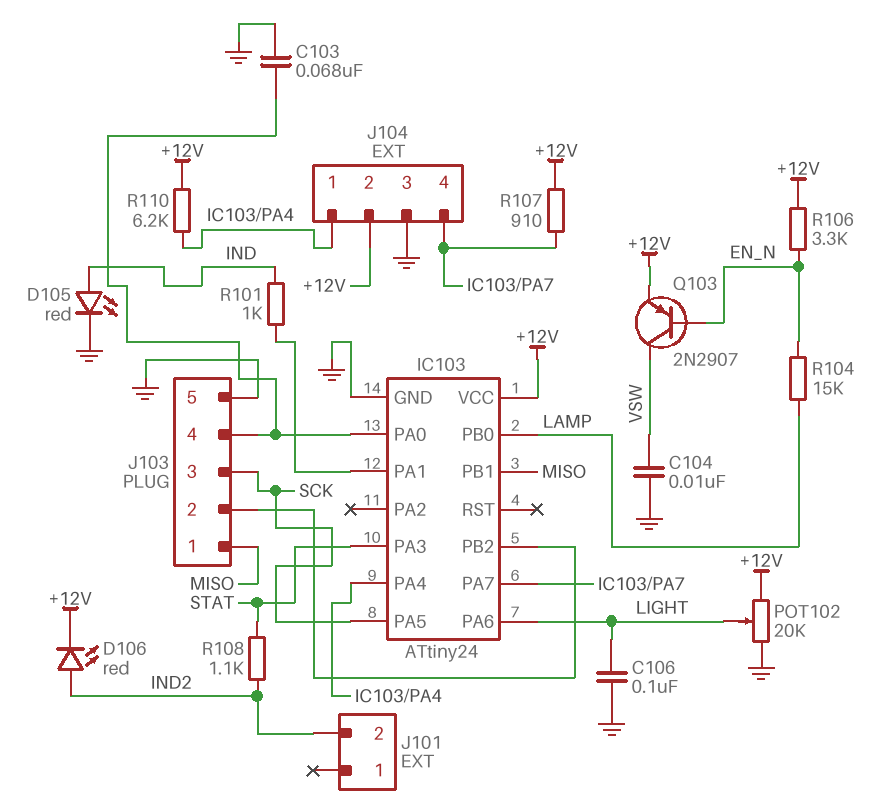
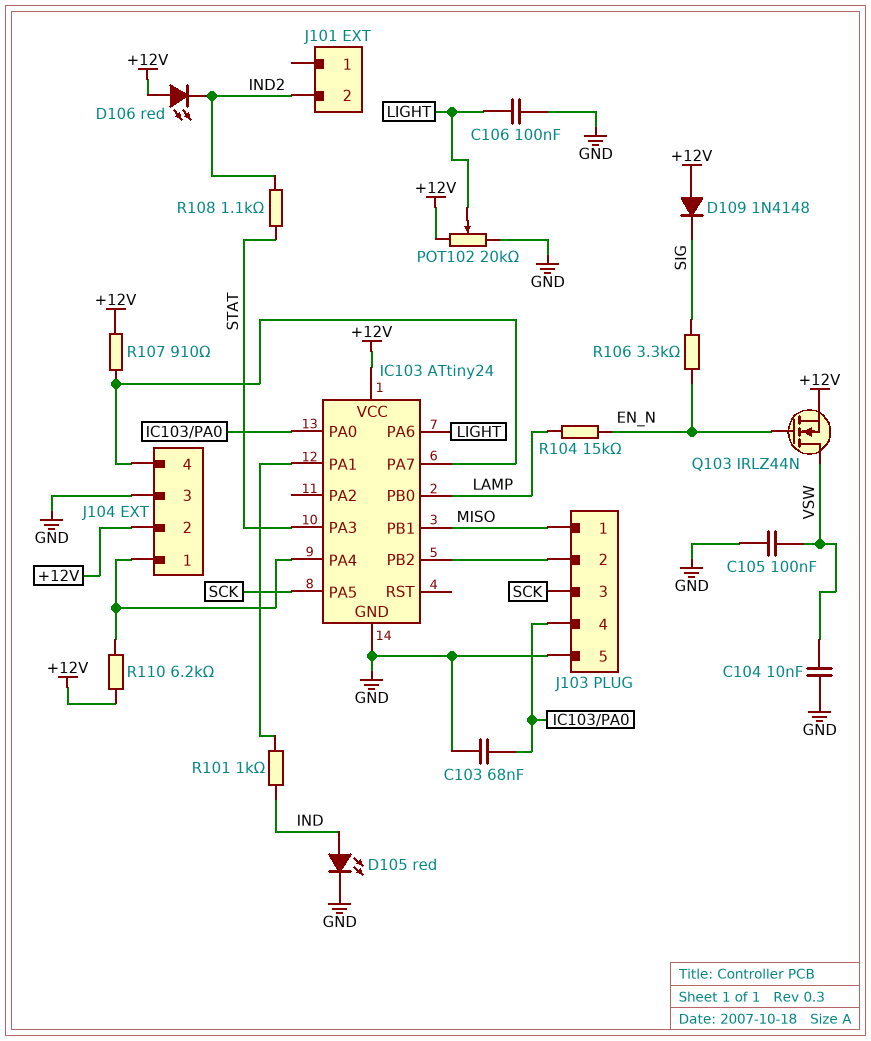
C105: none -> 100nF (GND, VSW)
D106: LED red (A IND2, K +12V) -> LED red (A +12V, K IND2)
D109: none -> diode 1N4148 (A +12V, K SIG)
Q103: PNP 2N2907 (B EN_N, C VSW, E +12V) -> NMOS IRLZ44N (G EN_N, D VSW, S +12V)
R106: 3.3k (+12V, EN_N) -> 3.3k (EN_N, SIG)

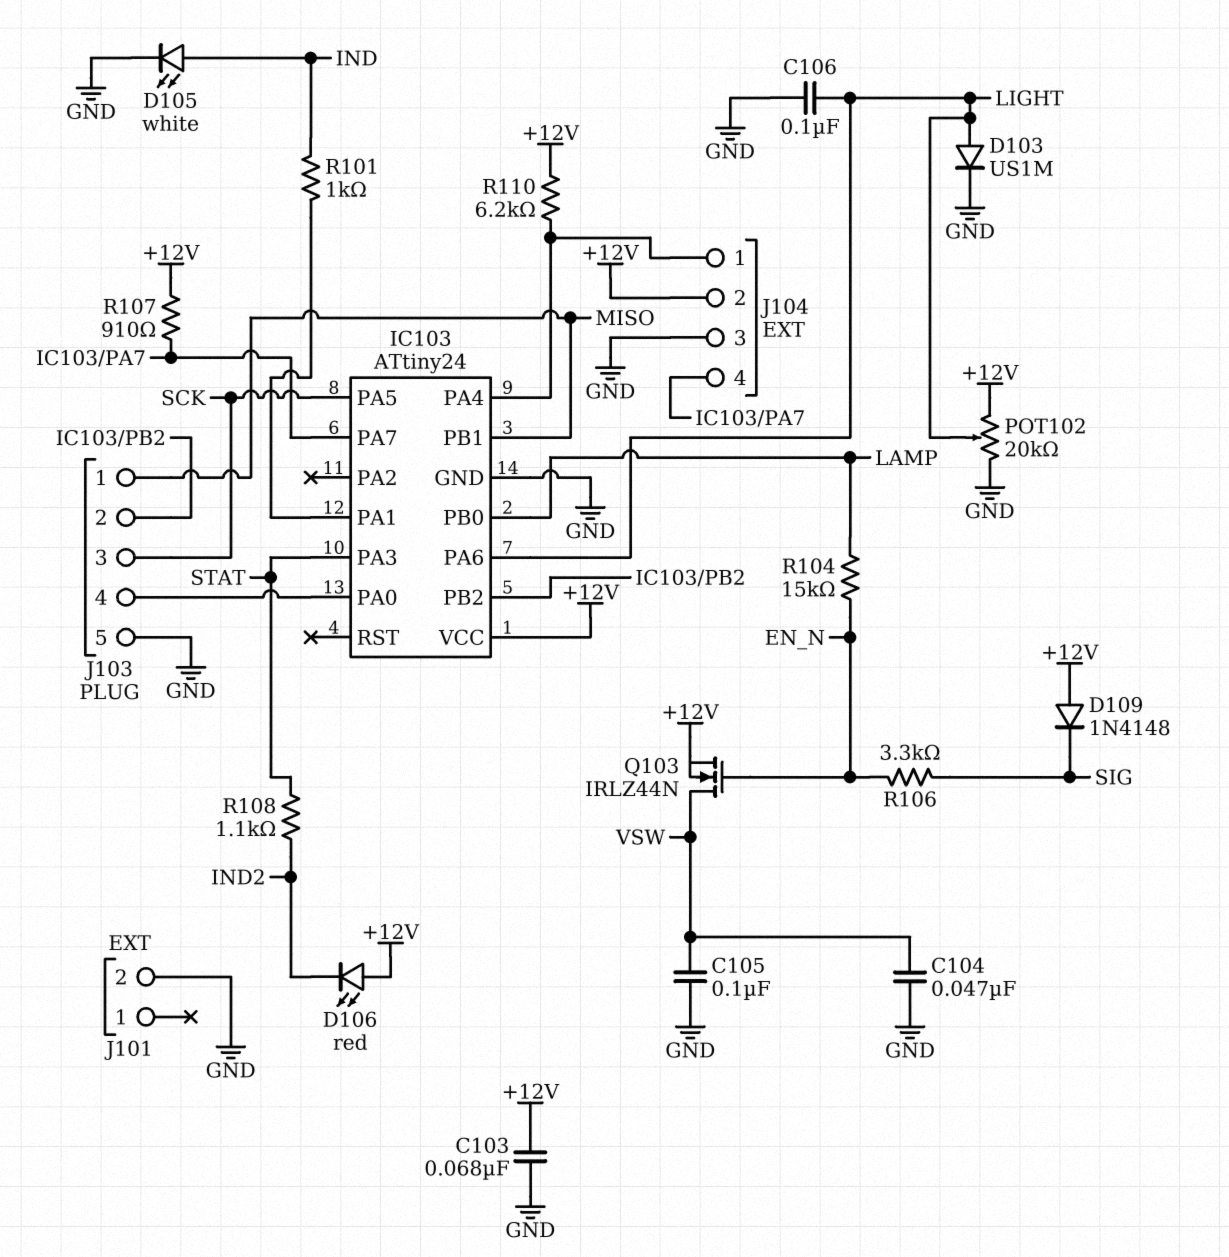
C103: 68nF (GND, IC103/PA0) -> 68nF (+12V, GND)
C104: 10nF (GND, VSW) -> 47nF (GND, VSW)
D103: none -> diode US1M (A LIGHT, K GND)
D105: LED red (A IND, K GND) -> LED white (A IND, K GND)
J101 pin 2: IND2 -> GND

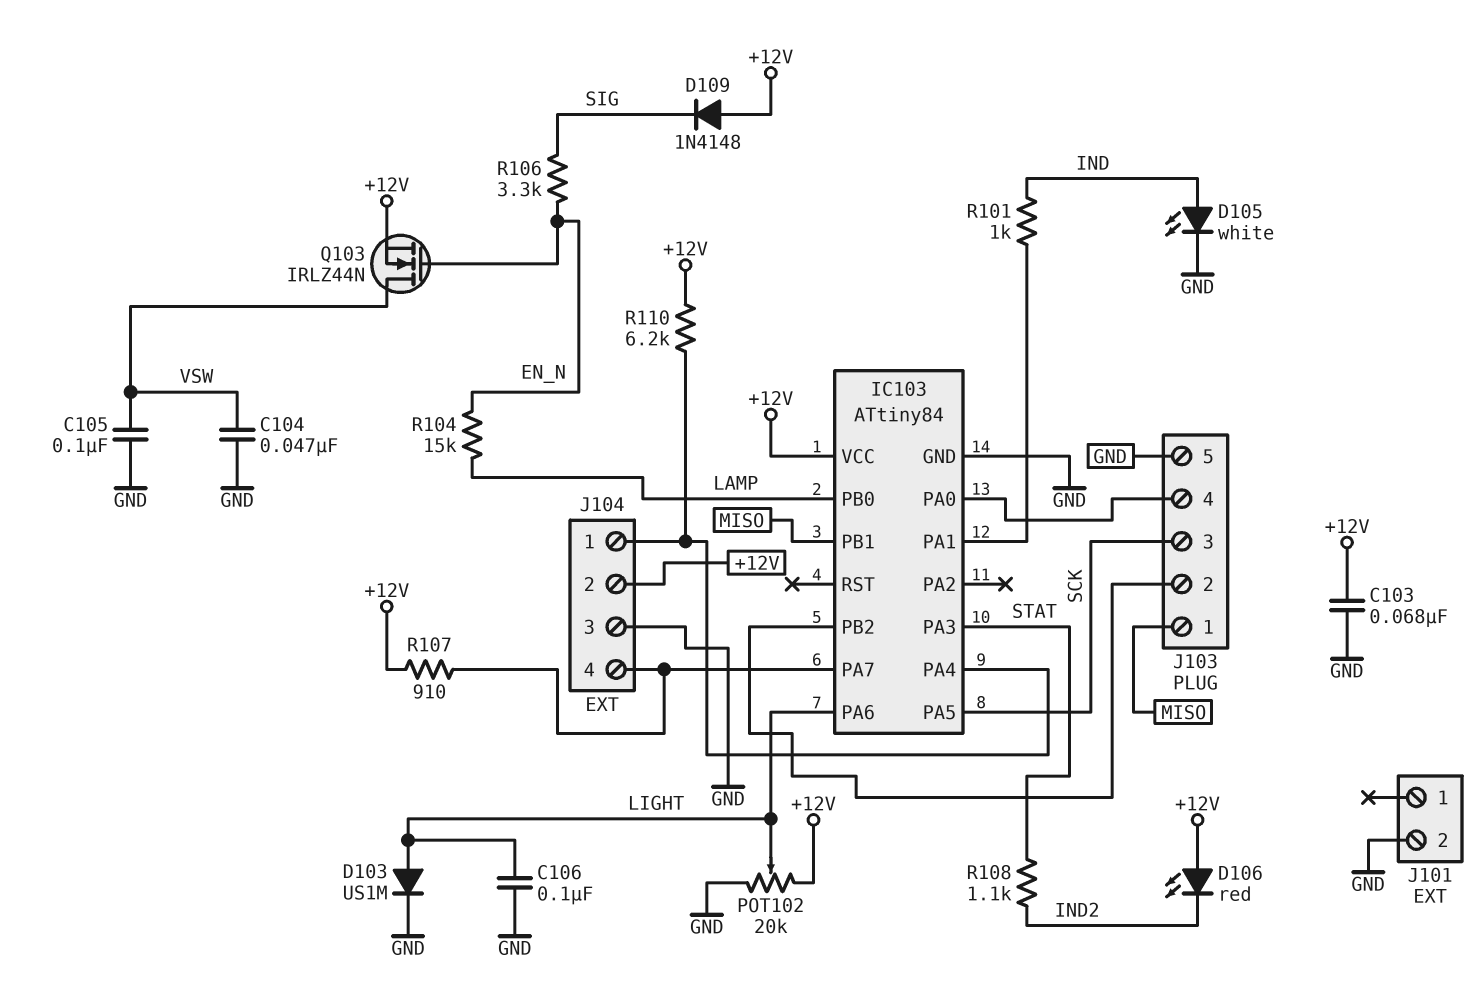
IC103: ATtiny24 -> ATtiny84

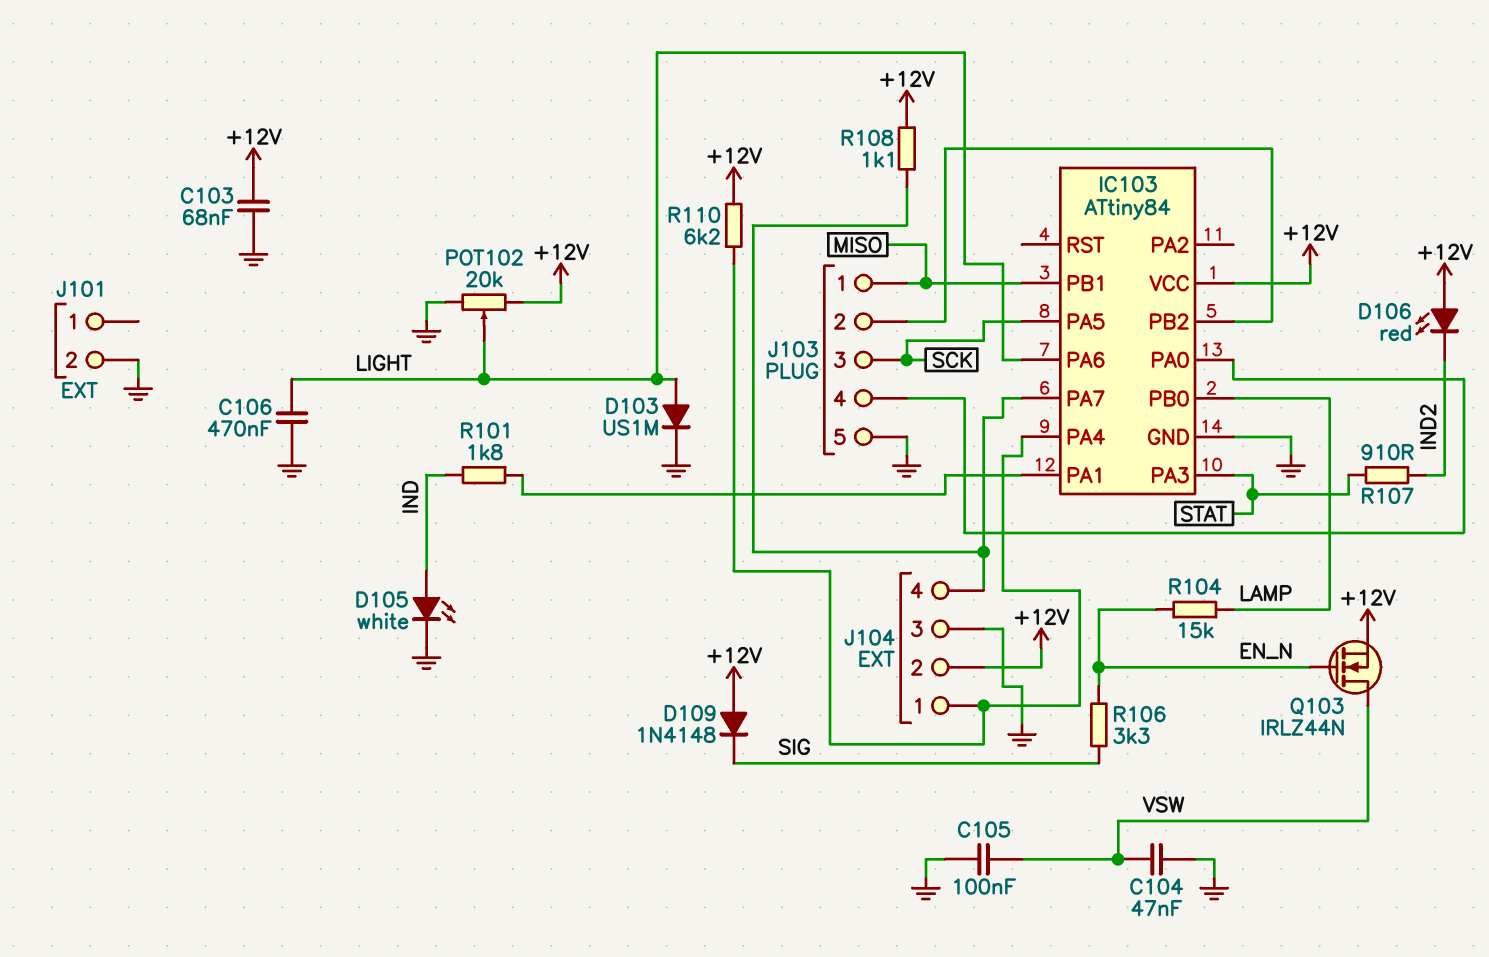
C106: 100nF (GND, LIGHT) -> 470nF (GND, LIGHT)
R101: 1k (IC103/PA1, IND) -> 1.8k (IC103/PA1, IND)
R107: 910 (+12V, IC103/PA7) -> 910 (IND2, STAT)
R108: 1.1k (IND2, STAT) -> 1.1k (+12V, IC103/PA7)

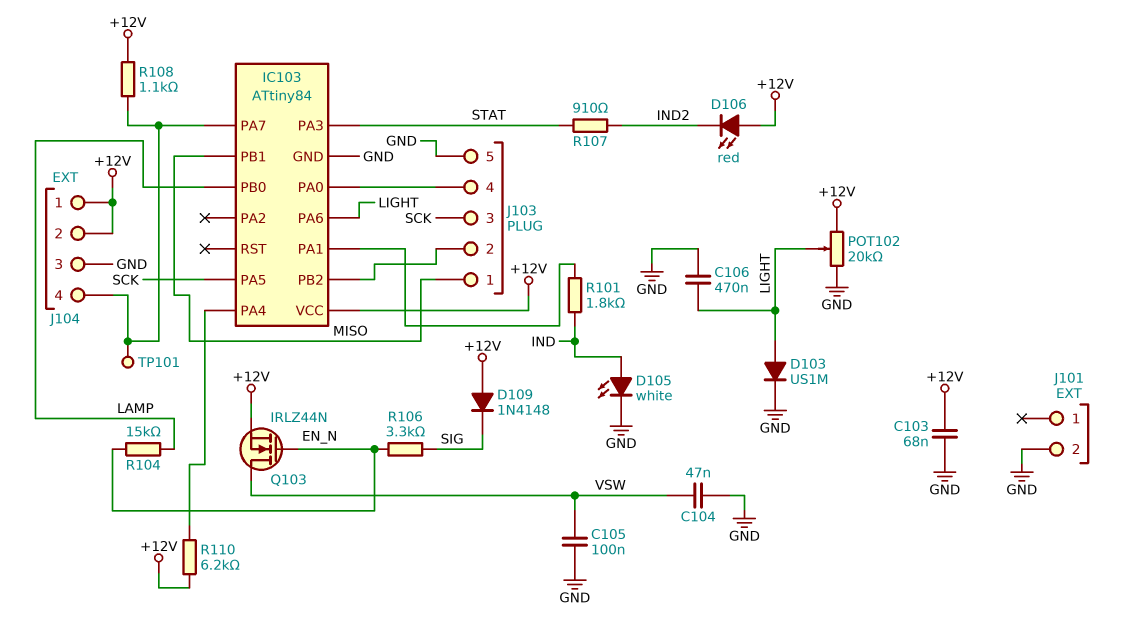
J104 pin 1: IC103/PA4 -> +12V
TP101: none -> test point (IC103/PA7)

